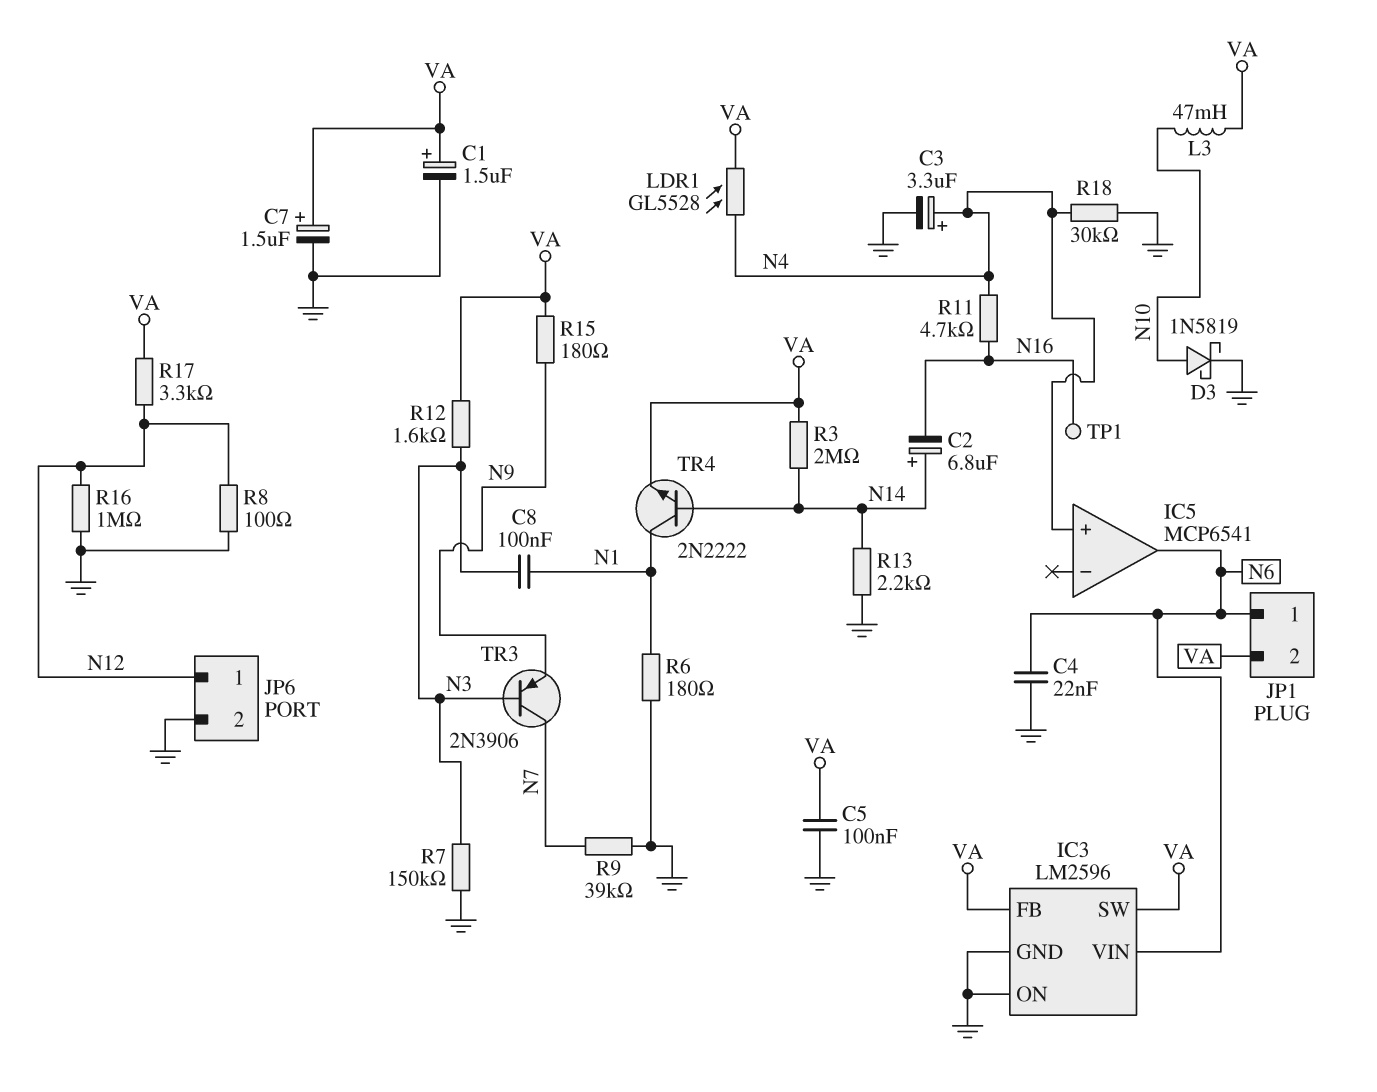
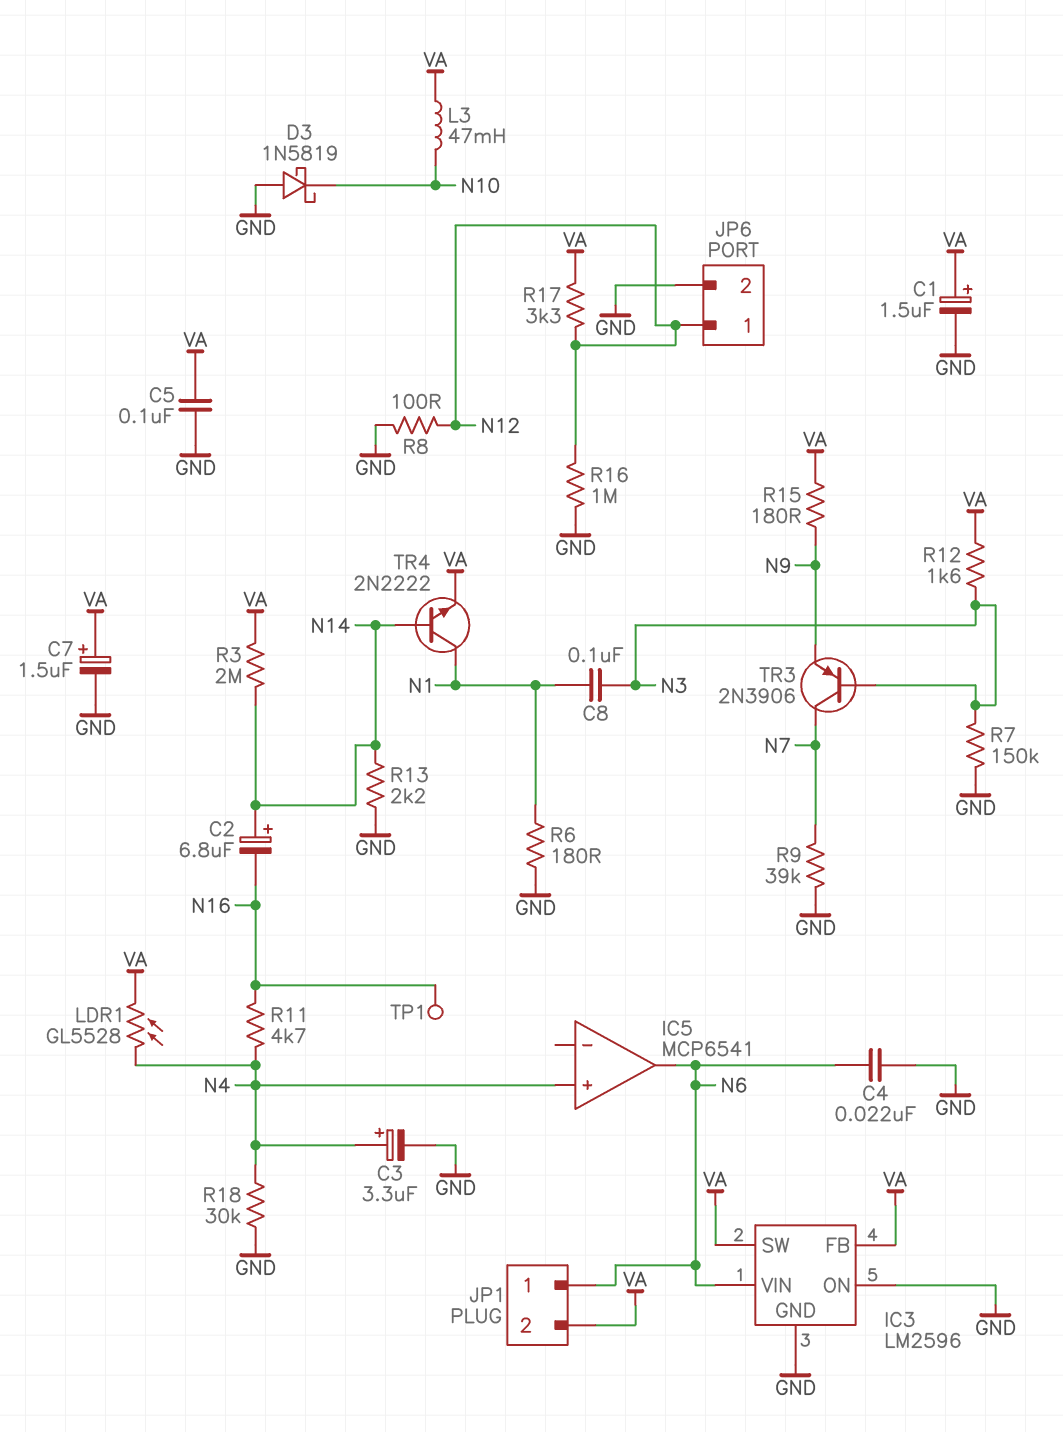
D3: schottky 1N5819 (A N10, K GND) -> schottky 1N5819 (A GND, K N10)

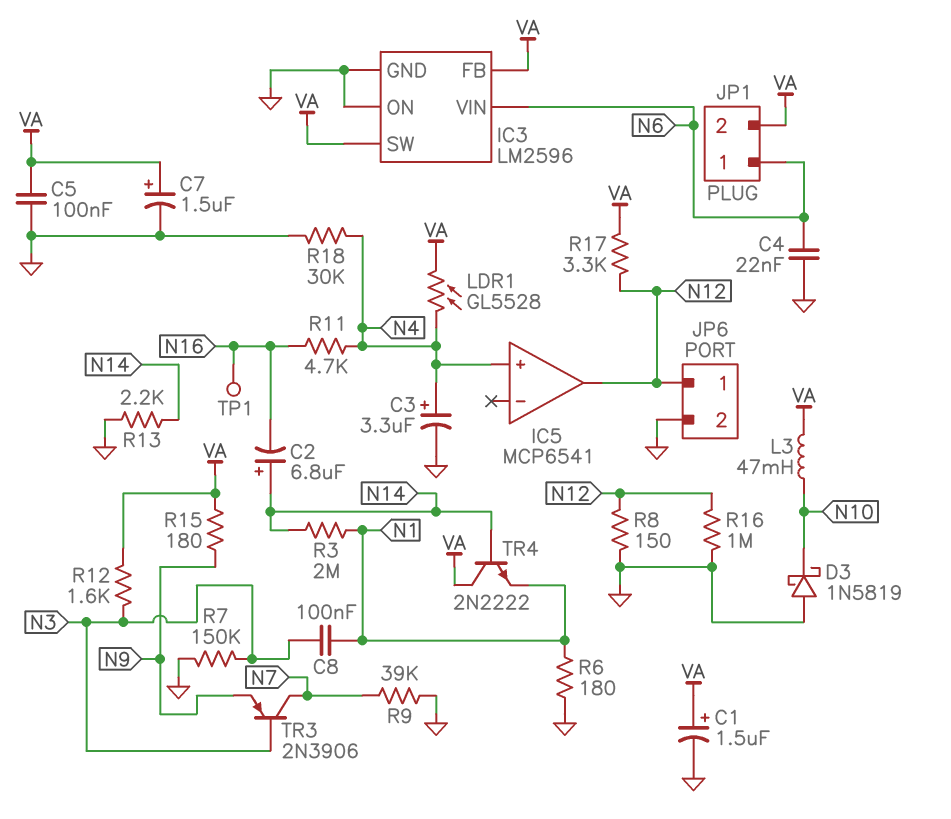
IC5 pin out: N6 -> N12
R3: 2M (N14, VA) -> 2M (N1, N14)
R8: 100 (GND, N12) -> 150 (GND, N12)
TR4: NPN 2N2222 (B N14, C N1, E VA) -> NPN 2N2222 (B N14, C VA, E N1)

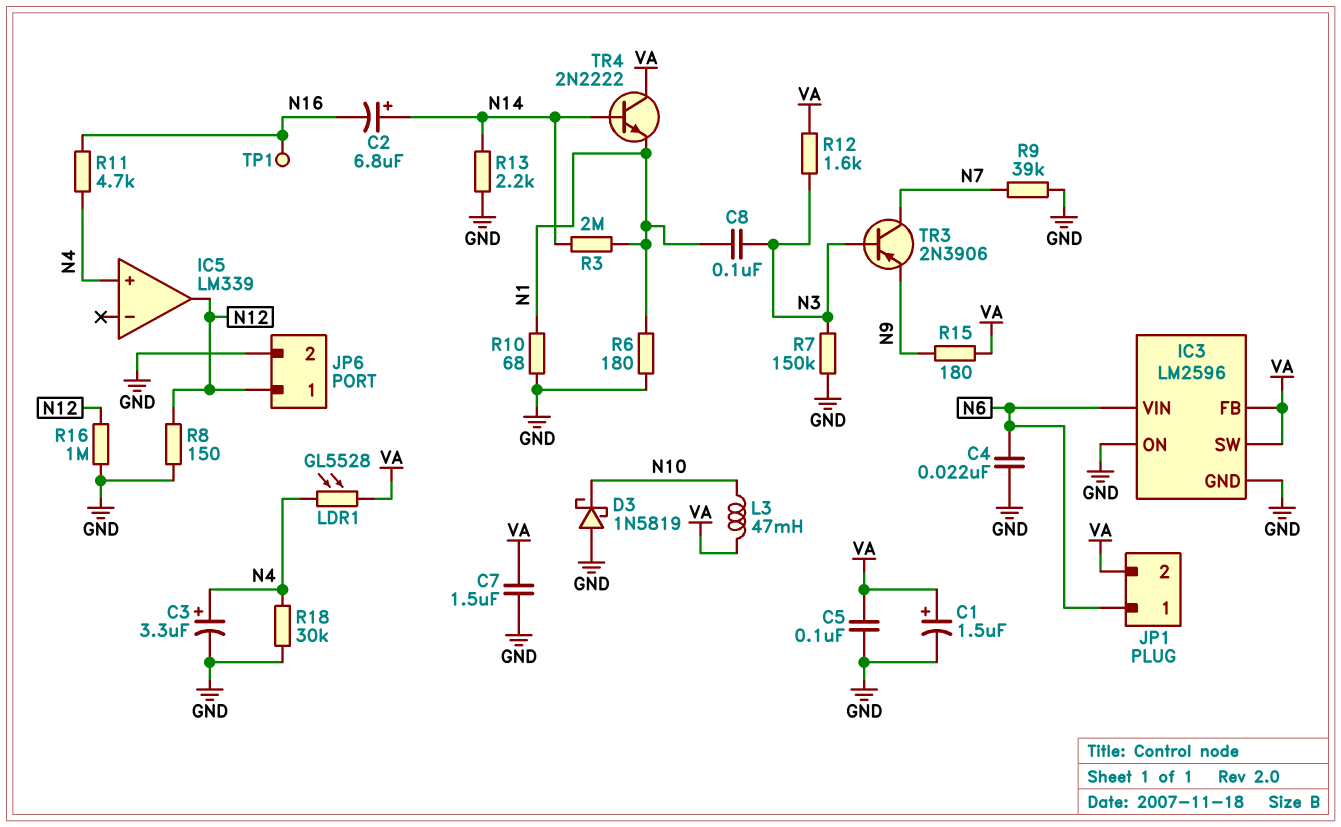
C7: 1.5uF (plus VA, minus GND) -> 1.5uF (GND, VA)
IC5: MCP6541 -> LM339
R10: none -> 68 (GND, N1)
R17: 3.3k (N12, VA) -> none

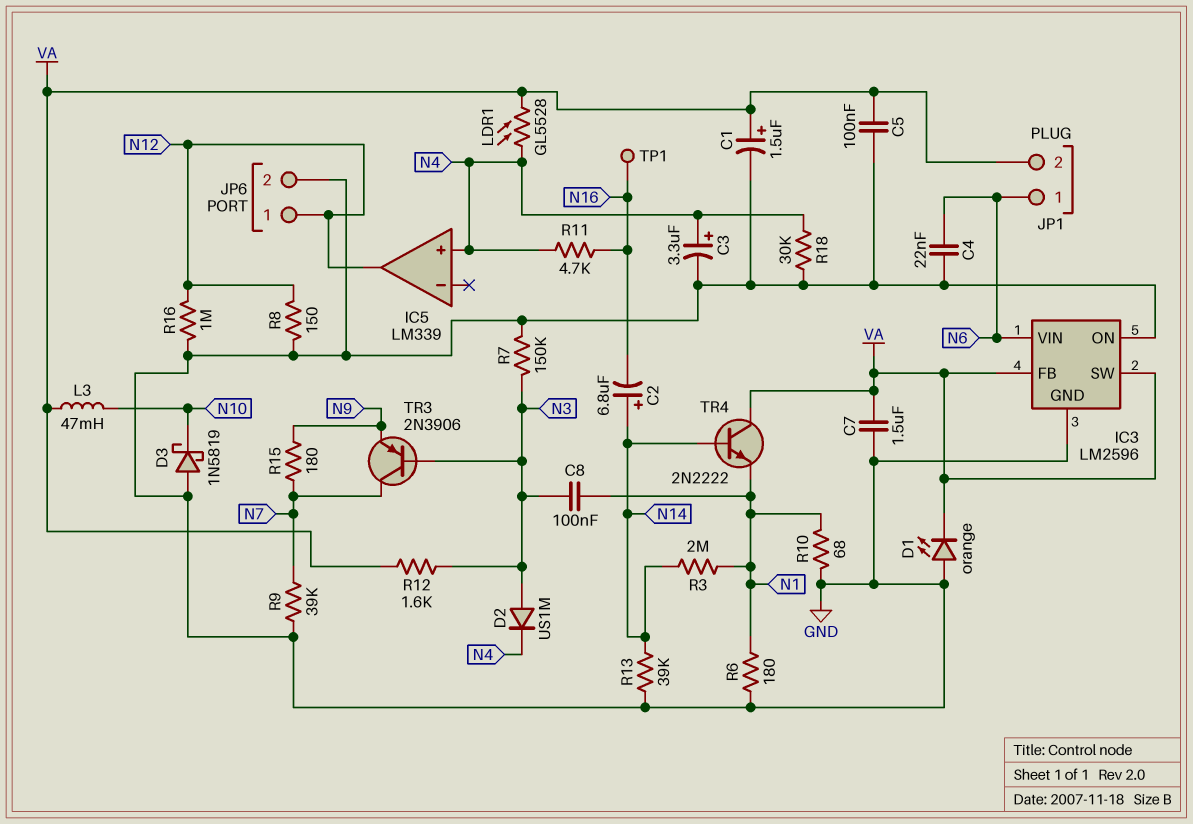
D1: none -> LED orange (A GND, K VA)
D2: none -> diode US1M (A N3, K N4)
R13: 2.2k (GND, N14) -> 39k (GND, N14)
R15: 180 (N9, VA) -> 180 (N7, N9)

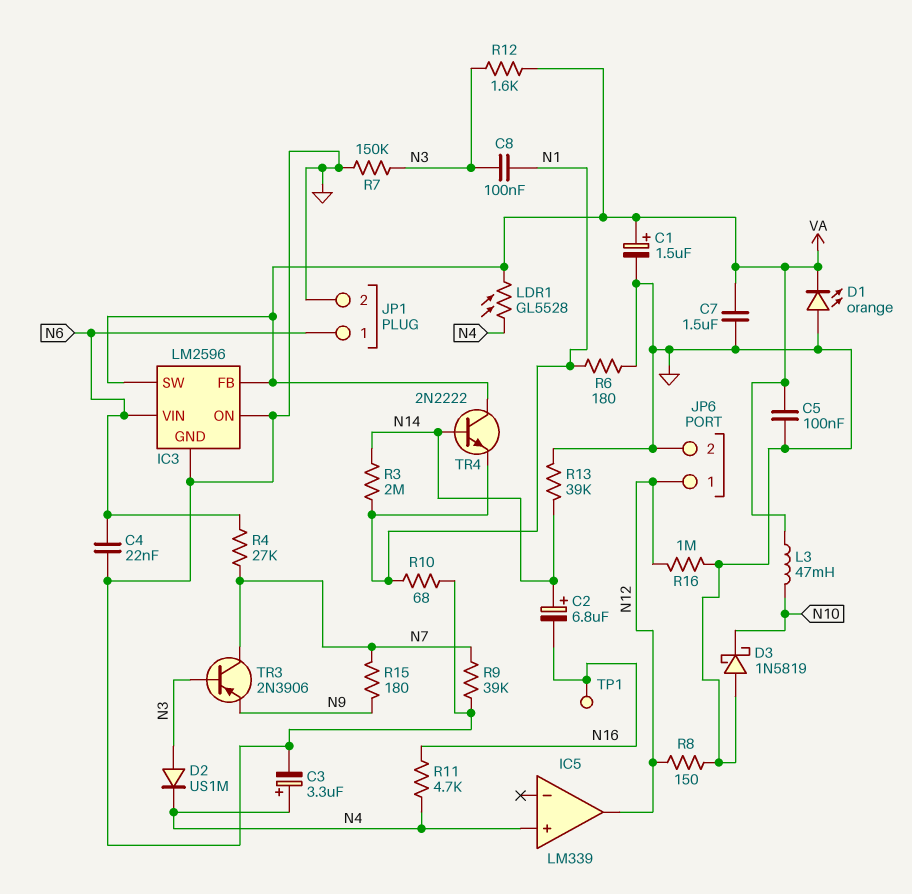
JP1 pin 2: VA -> GND
R4: none -> 27k (N6, N7)
R18: 30k (GND, N4) -> none

